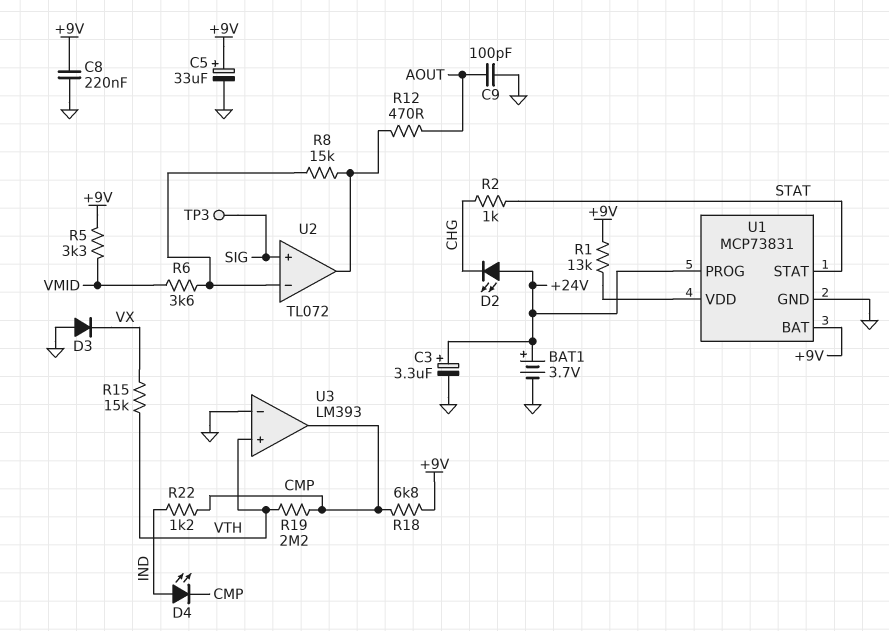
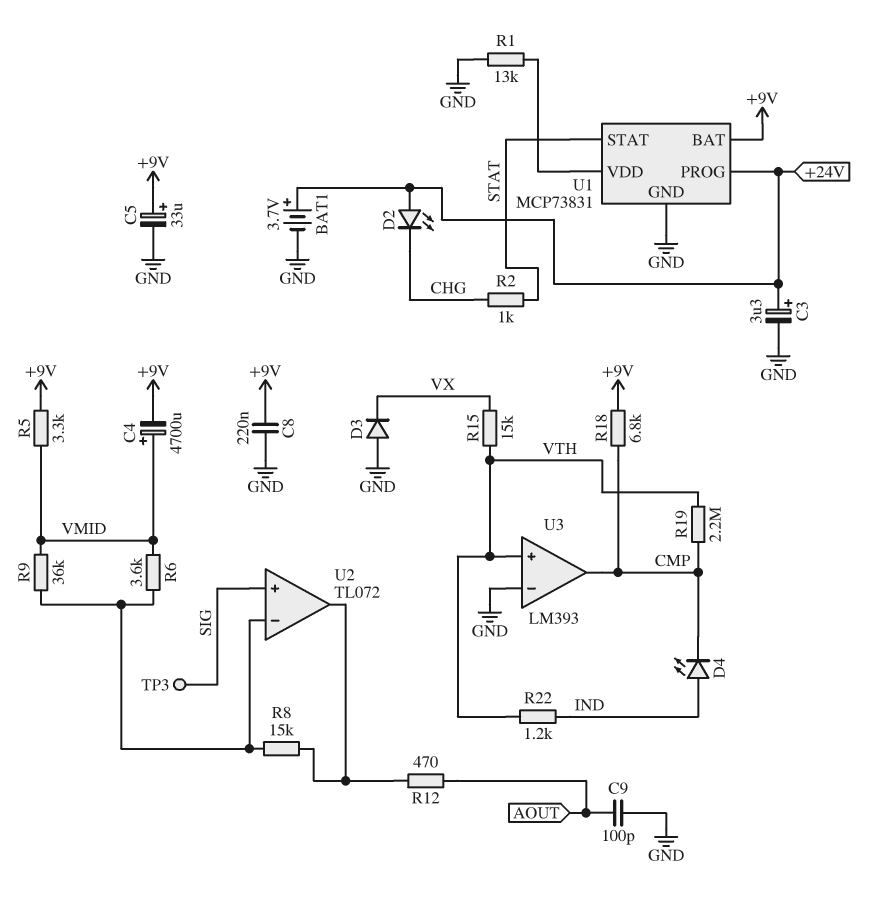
C4: none -> 4700uF (plus VMID, minus +9V)
R1: 13k (+9V, U1/VDD) -> 13k (GND, U1/VDD)
R9: none -> 36k (U2/in-, VMID)
R22: 1.2k (CMP, IND) -> 1.2k (IND, VTH)

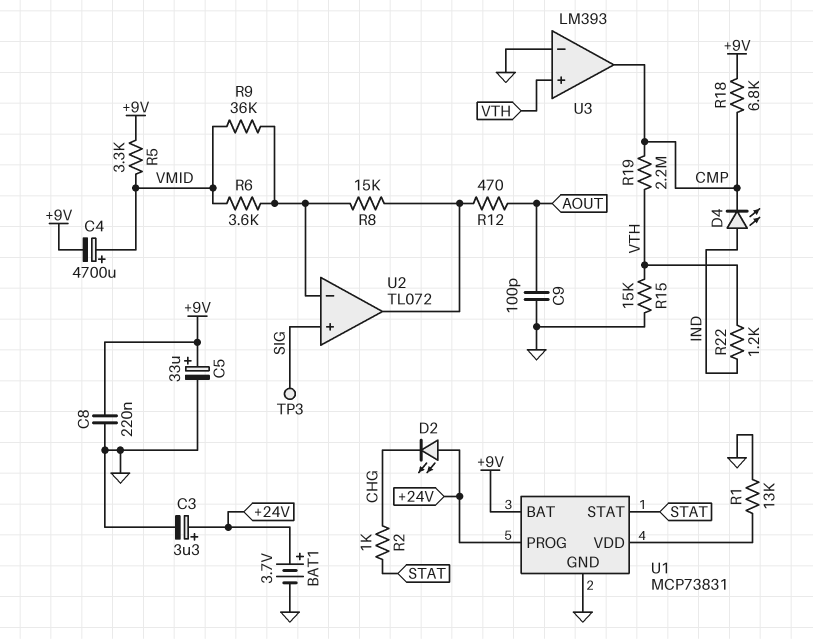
D3: diode (A GND, K VX) -> none
R15: 15k (VTH, VX) -> 15k (GND, VTH)

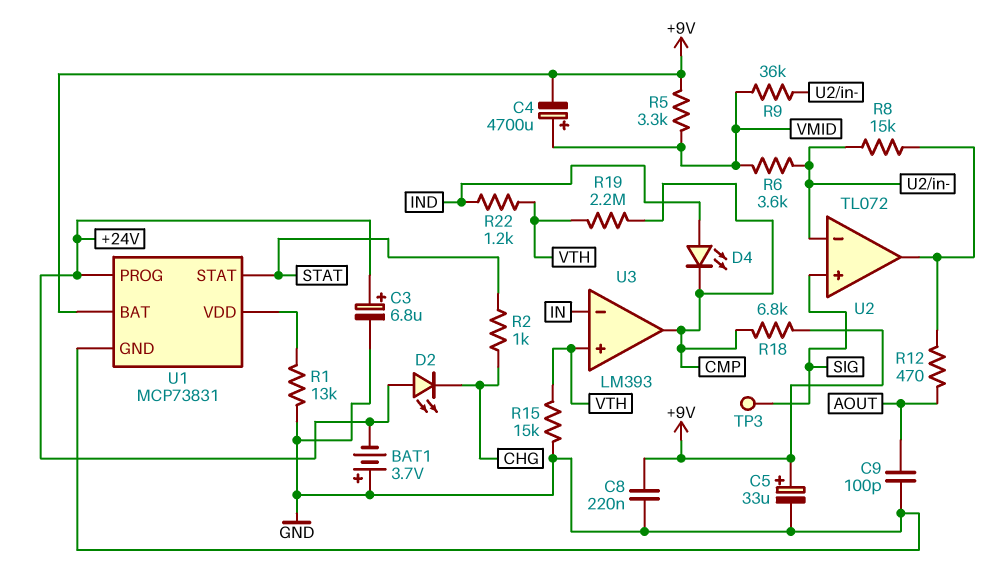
BAT1: 3.7V (plus +24V, minus GND) -> 3.7V (plus GND, minus +24V)
C3: 3.3uF (plus +24V, minus GND) -> 6.8uF (plus +24V, minus GND)
U3 pin in-: GND -> IN

